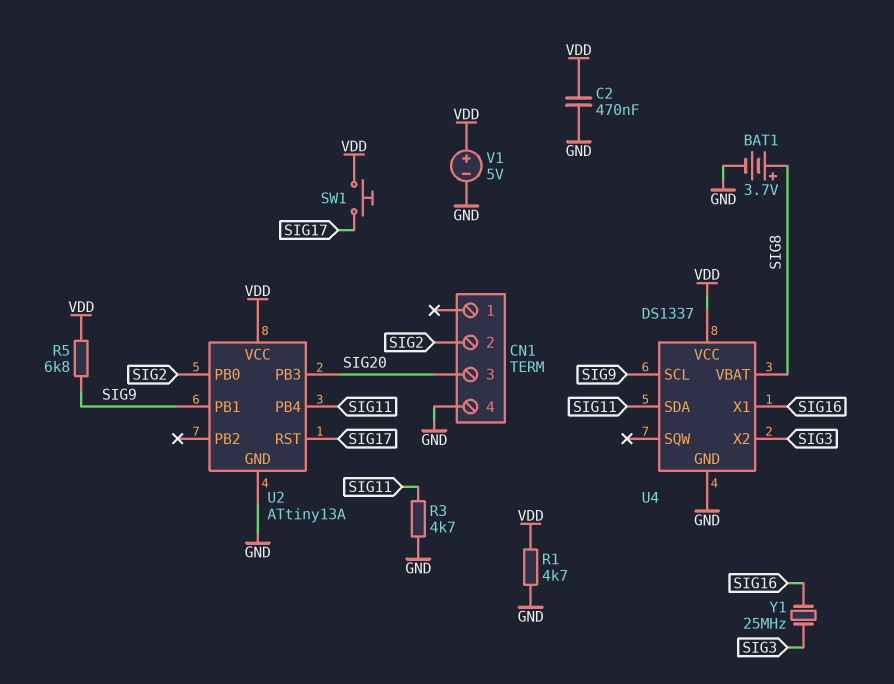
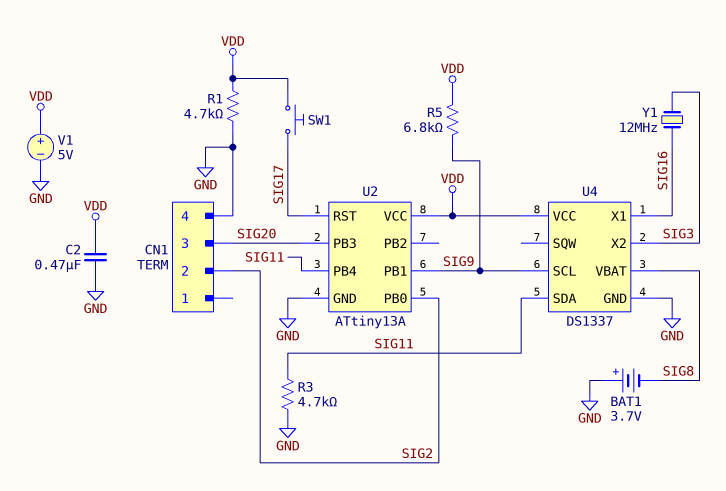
BAT1: 3.7V (plus SIG8, minus GND) -> 3.7V (plus GND, minus SIG8)
Y1: 25MHz (SIG3, SIG16) -> 12MHz (SIG3, SIG16)

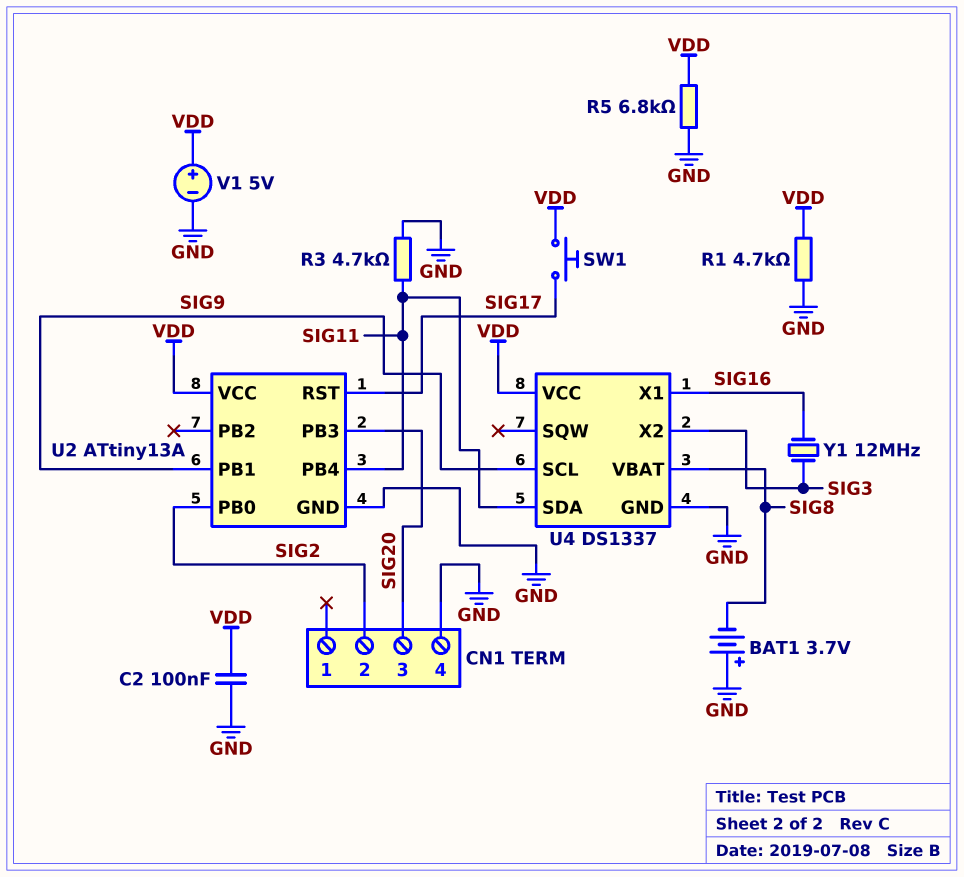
C2: 470nF (GND, VDD) -> 100nF (GND, VDD)
R5: 6.8k (SIG9, VDD) -> 6.8k (GND, VDD)

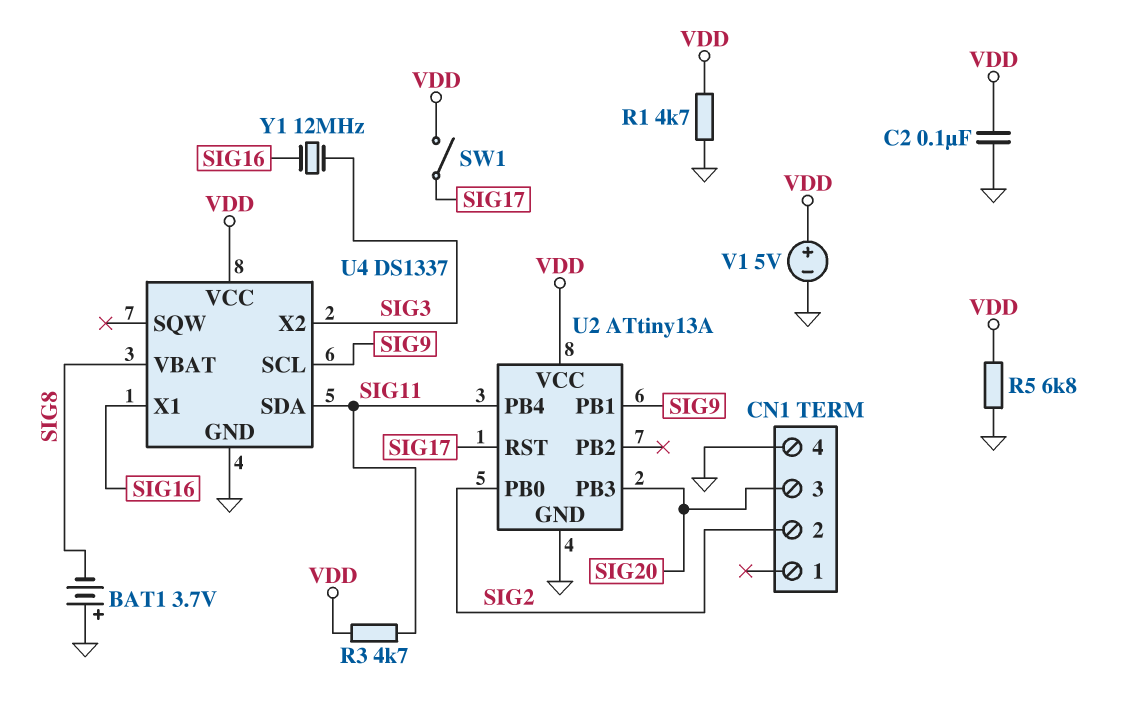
R3: 4.7k (GND, SIG11) -> 4.7k (SIG11, VDD)
SW1: button (SIG17, VDD) -> switch (SIG17, VDD)

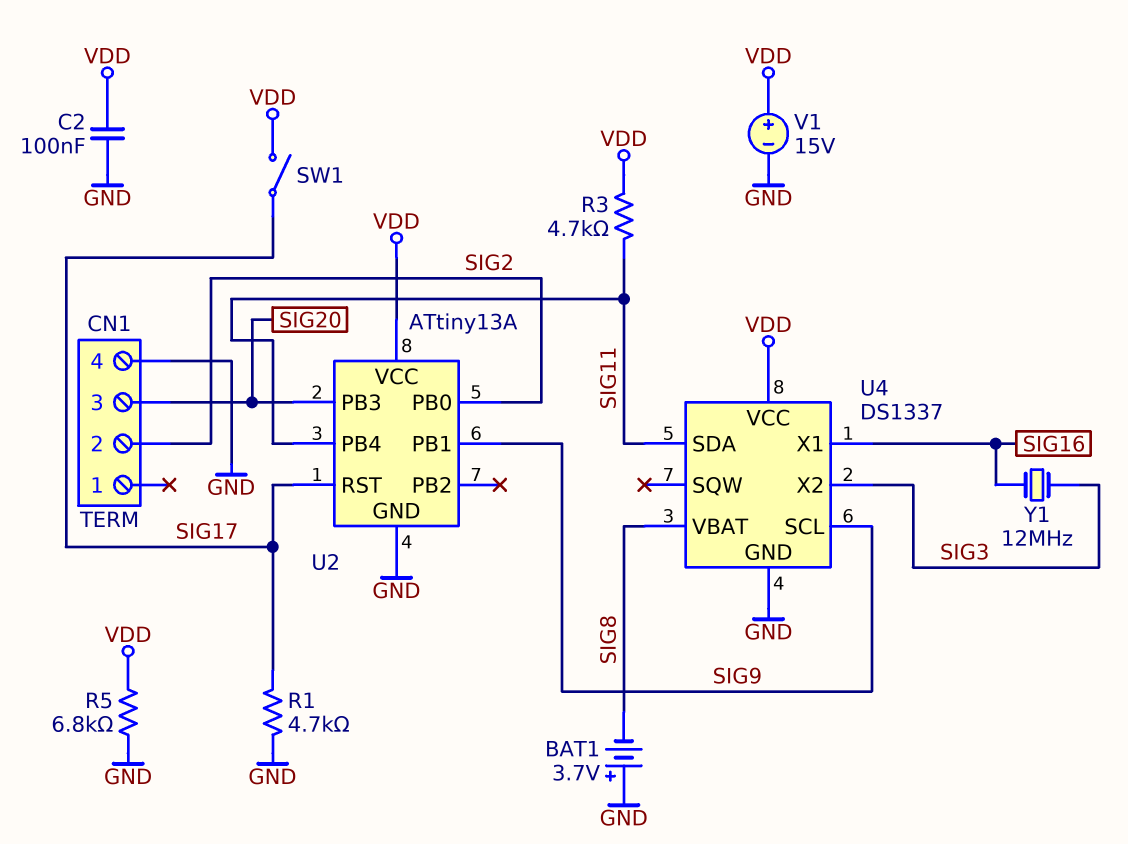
R1: 4.7k (GND, VDD) -> 4.7k (GND, SIG17)
V1: 5V (plus VDD, minus GND) -> 15V (plus VDD, minus GND)

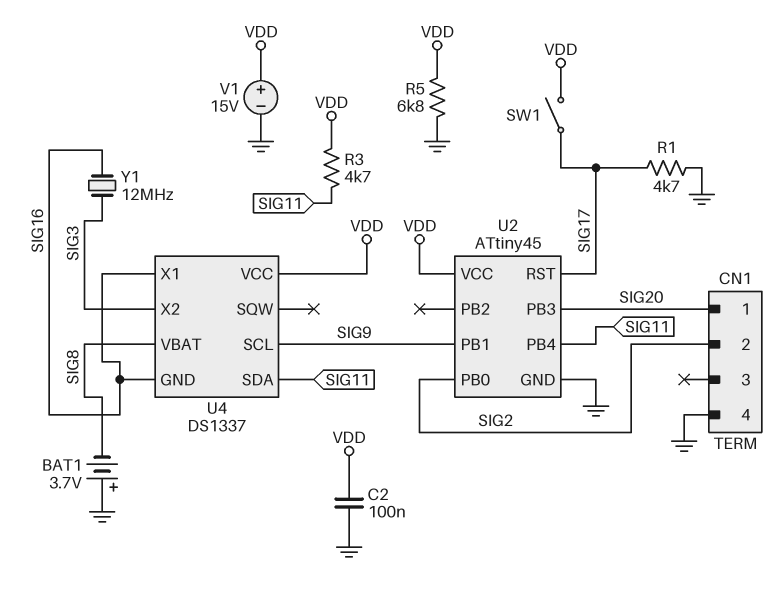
CN1 pin 1: none -> SIG20
CN1 pin 3: SIG20 -> none
U2: ATtiny13A -> ATtiny45
U4 pin GND: GND -> SIG16

